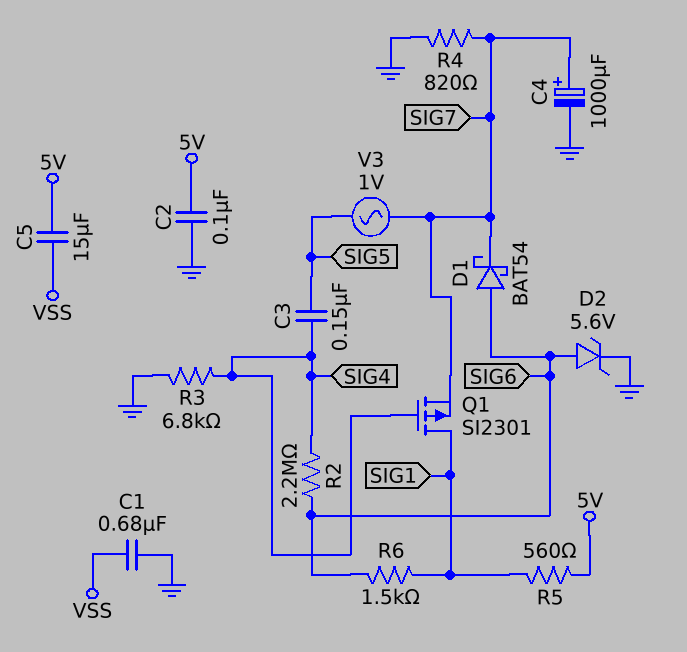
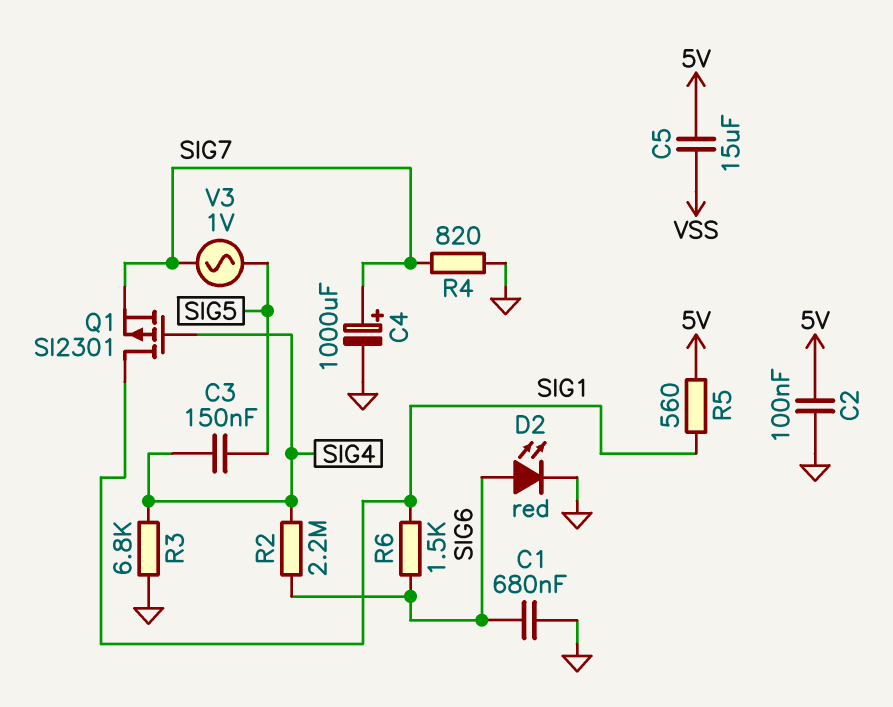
C1: 680nF (GND, VSS) -> 680nF (GND, SIG6)
D1: schottky BAT54 (A SIG6, K SIG7) -> none
D2: zener 5.6V (A SIG6, K GND) -> LED red (A SIG6, K GND)

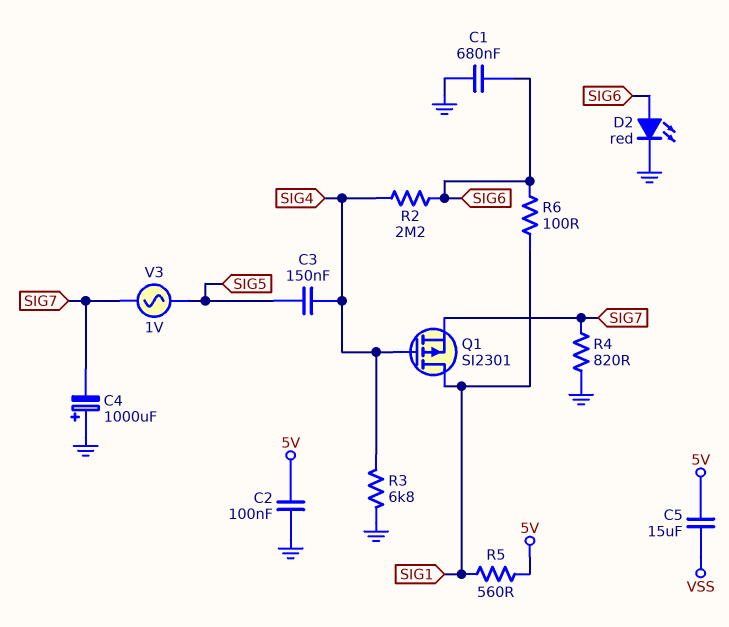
C4: 1000uF (plus SIG7, minus GND) -> 1000uF (plus GND, minus SIG7)
R6: 1.5k (SIG1, SIG6) -> 100 (SIG1, SIG6)

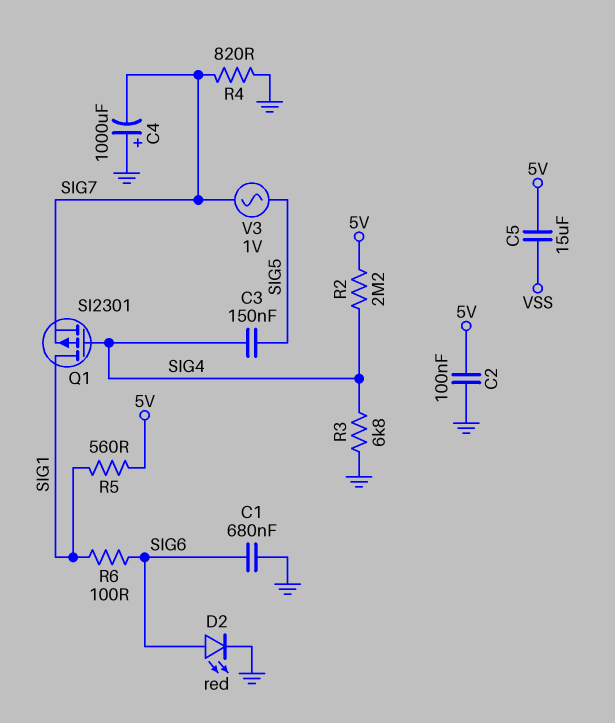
R2: 2.2M (SIG4, SIG6) -> 2.2M (5V, SIG4)

